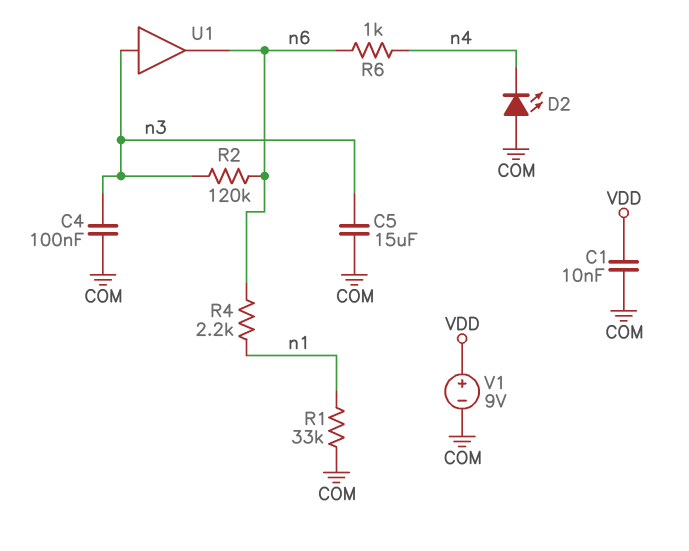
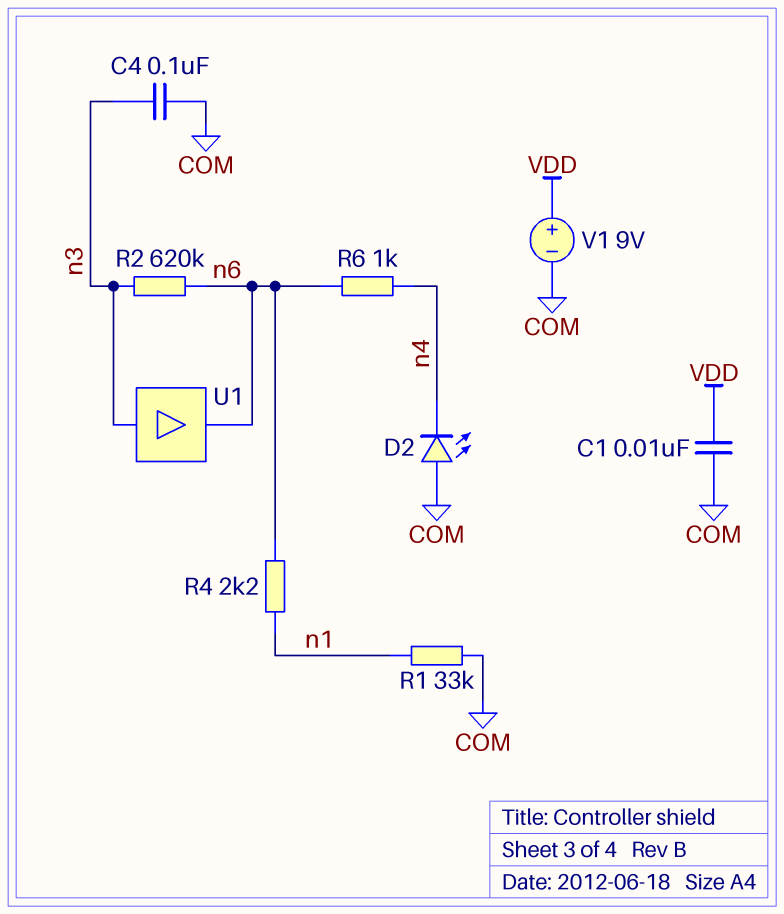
C5: 15uF (COM, n3) -> none
R2: 120k (n3, n6) -> 620k (n3, n6)

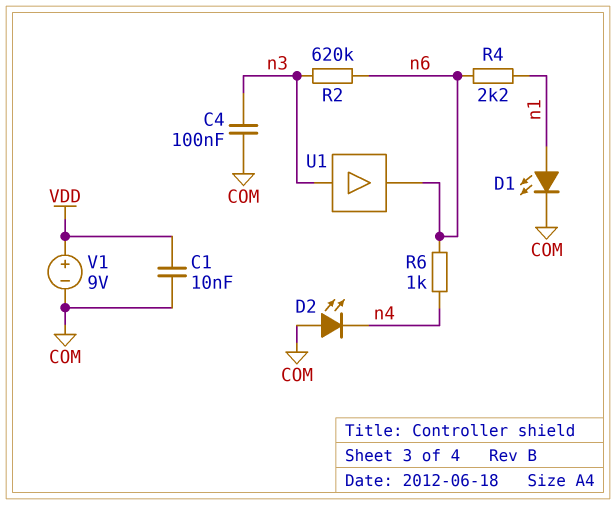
D1: none -> LED (A n1, K COM)
R1: 33k (COM, n1) -> none

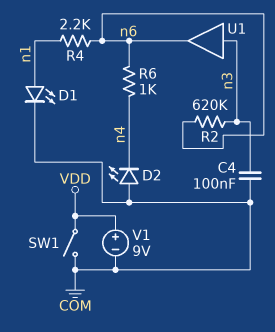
C1: 10nF (COM, VDD) -> none
SW1: none -> switch (COM, VDD)

